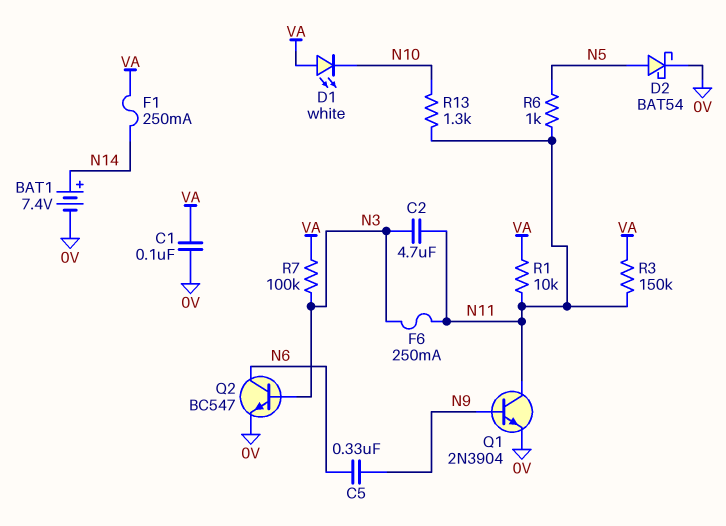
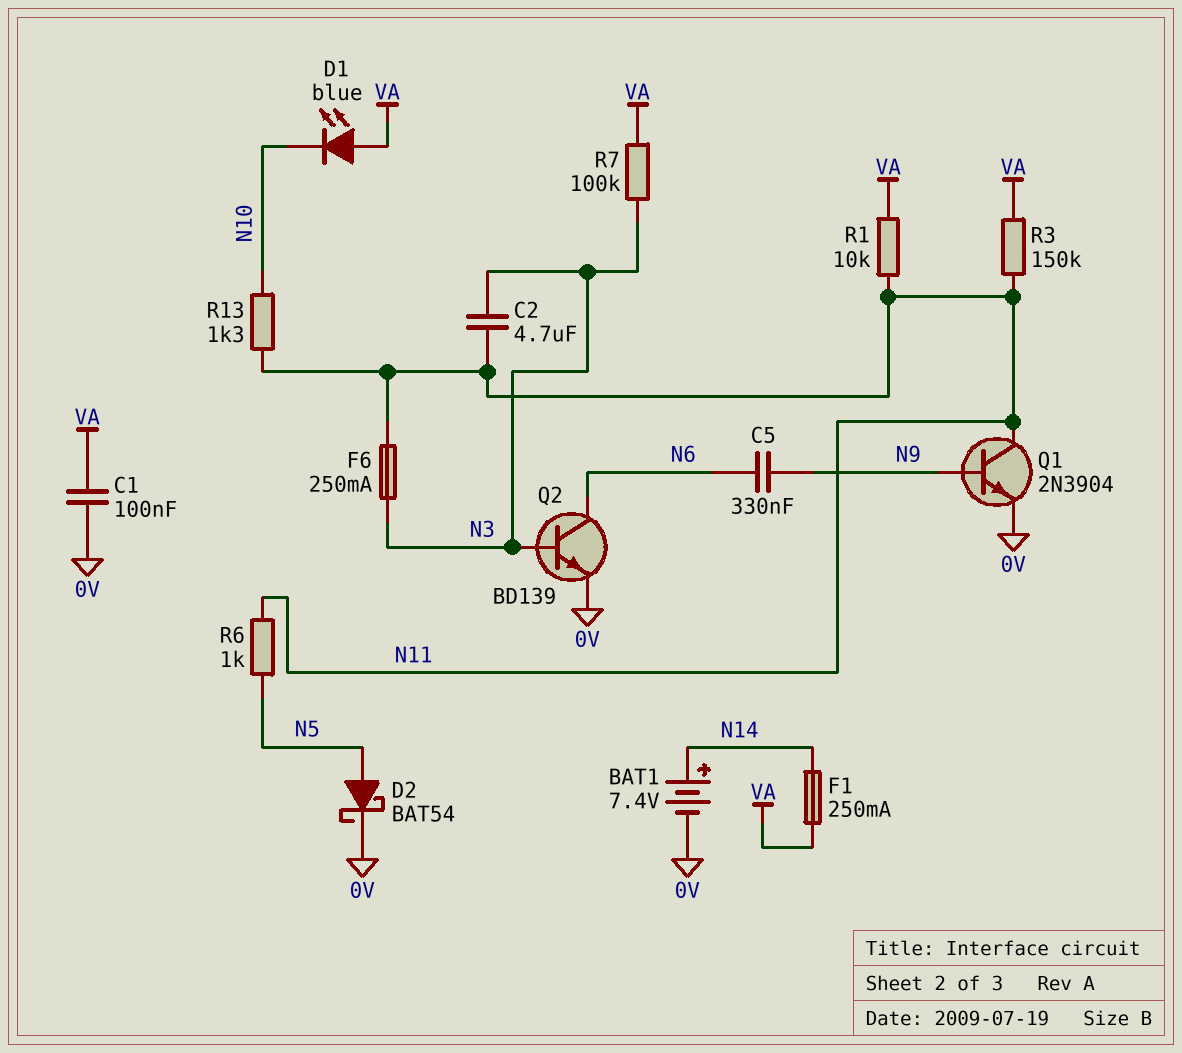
D1: LED white (A VA, K N10) -> LED blue (A VA, K N10)
Q2: NPN BC547 (B N3, C N6, E 0V) -> NPN BD139 (B N3, C N6, E 0V)

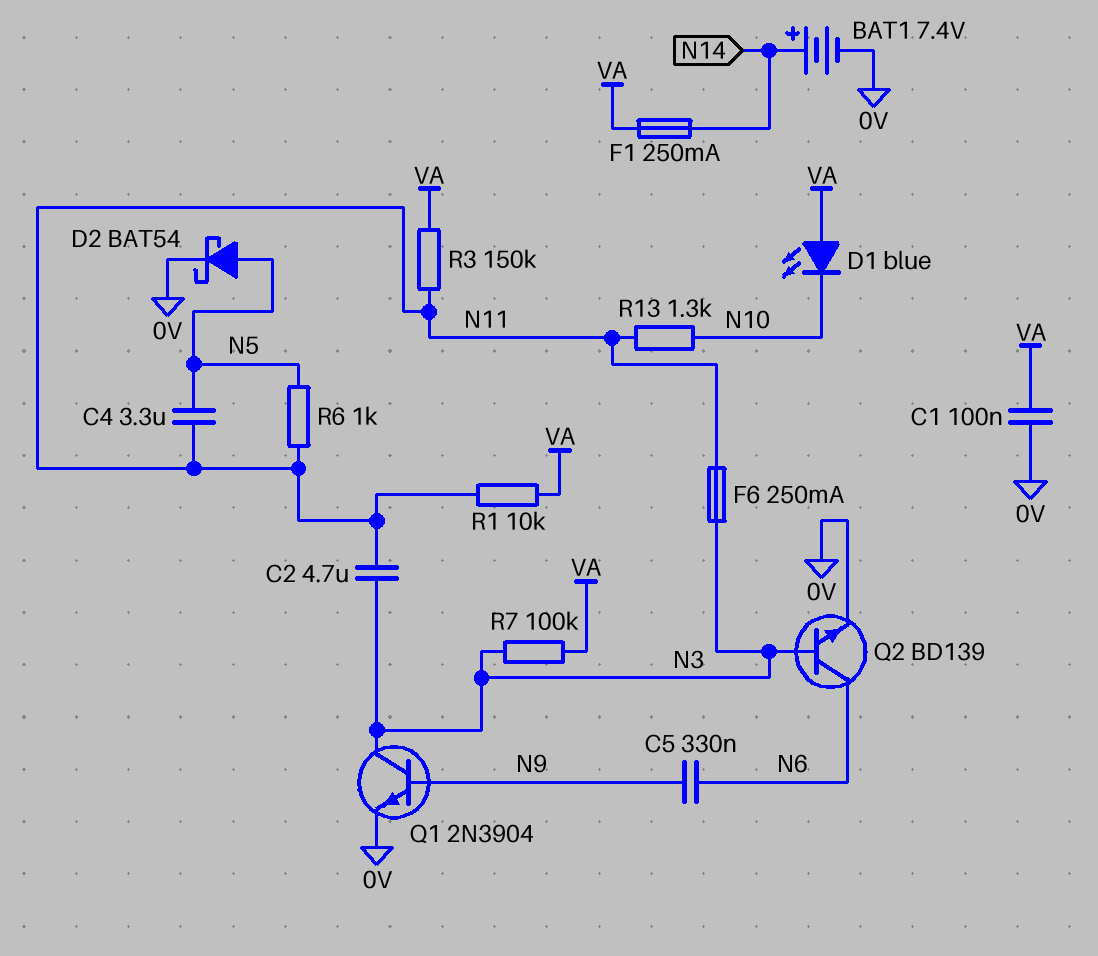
C4: none -> 3.3uF (N5, N11)
Q1: NPN 2N3904 (B N9, C N11, E 0V) -> NPN 2N3904 (B N9, C N3, E 0V)

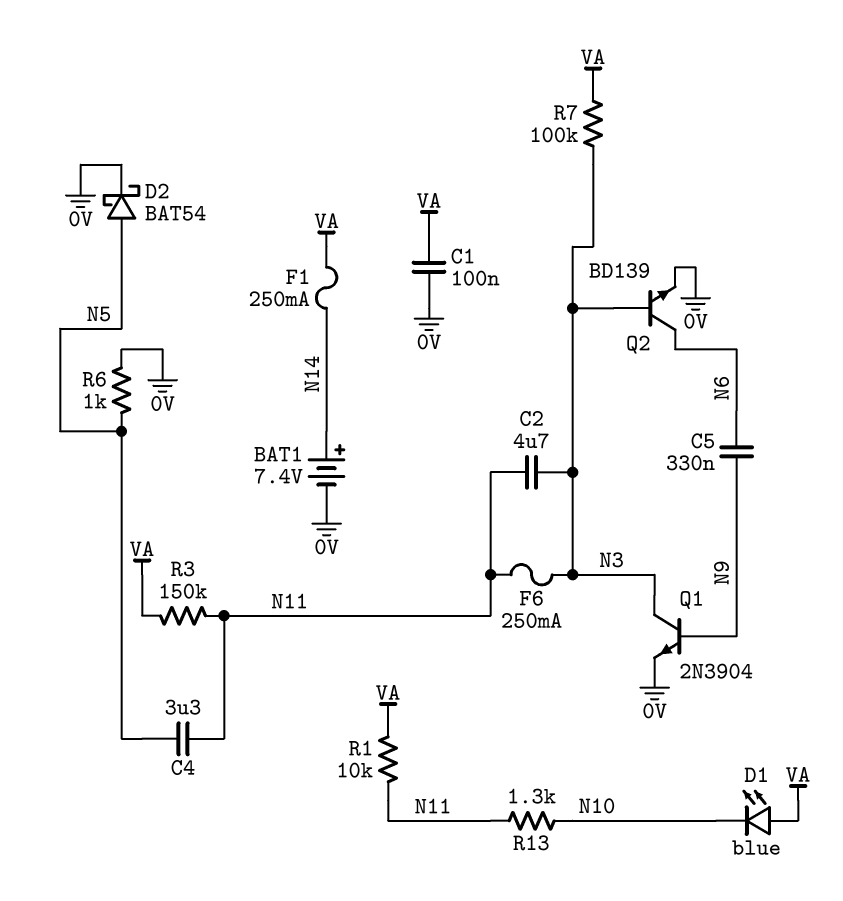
R6: 1k (N5, N11) -> 1k (0V, N5)

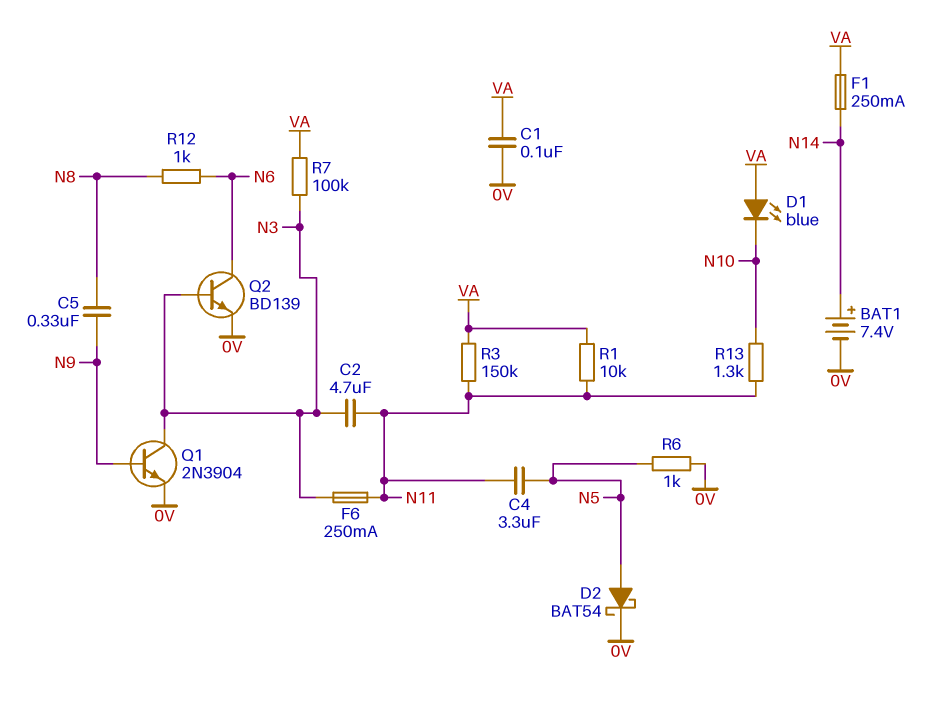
C5: 330nF (N6, N9) -> 330nF (N8, N9)
R12: none -> 1k (N6, N8)

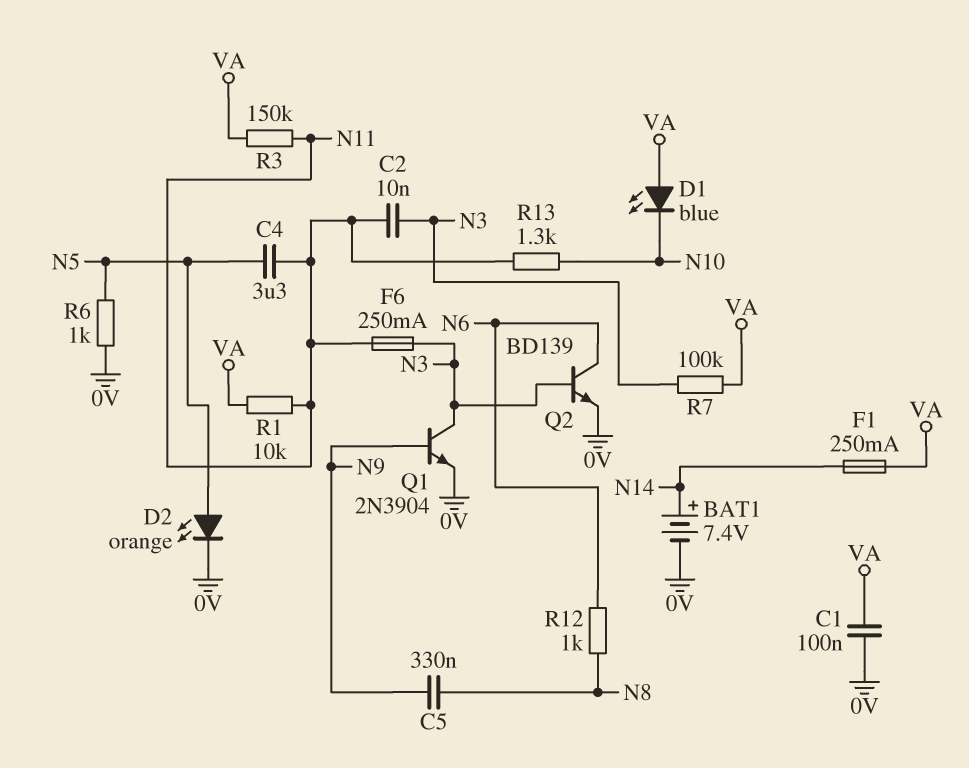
C2: 4.7uF (N3, N11) -> 10nF (N3, N11)
D2: schottky BAT54 (A N5, K 0V) -> LED orange (A N5, K 0V)

